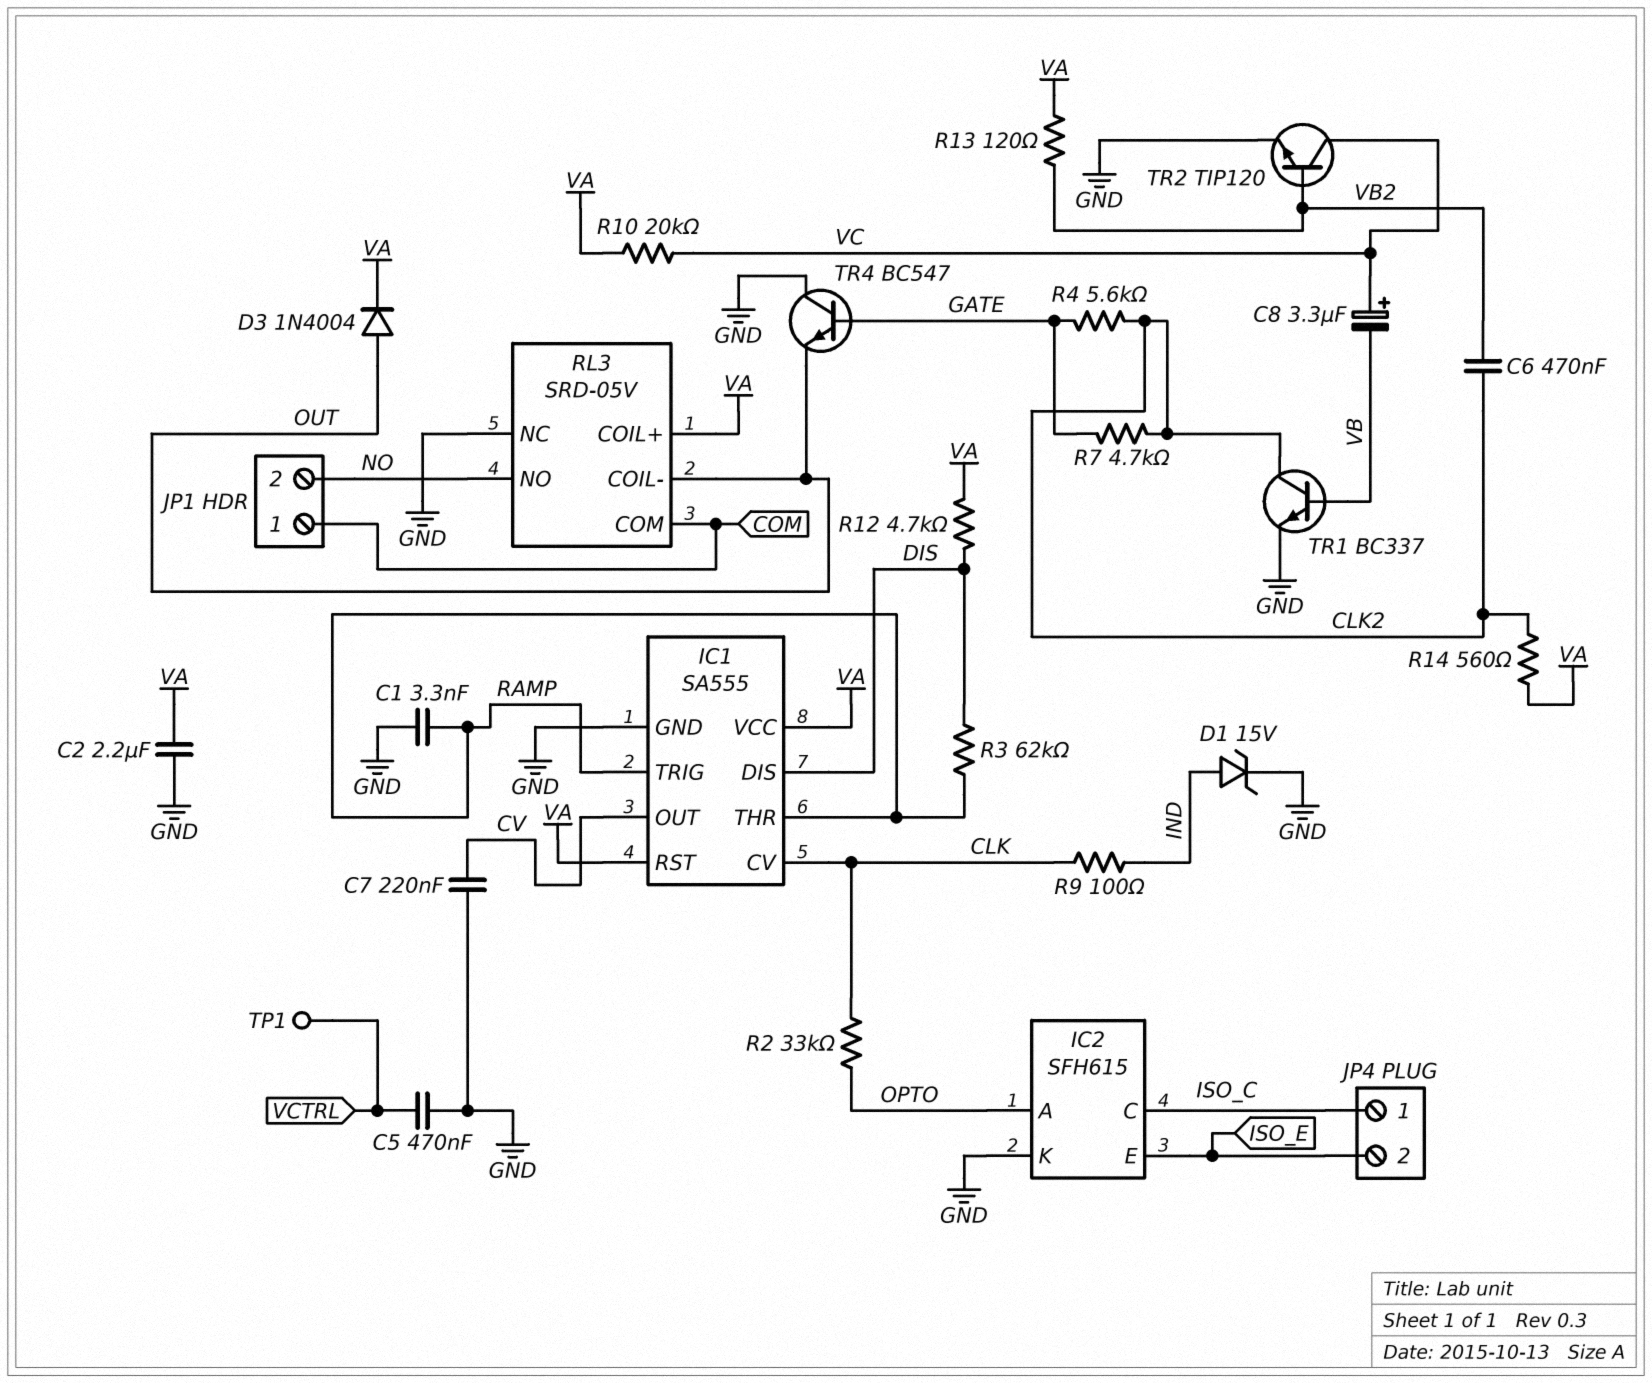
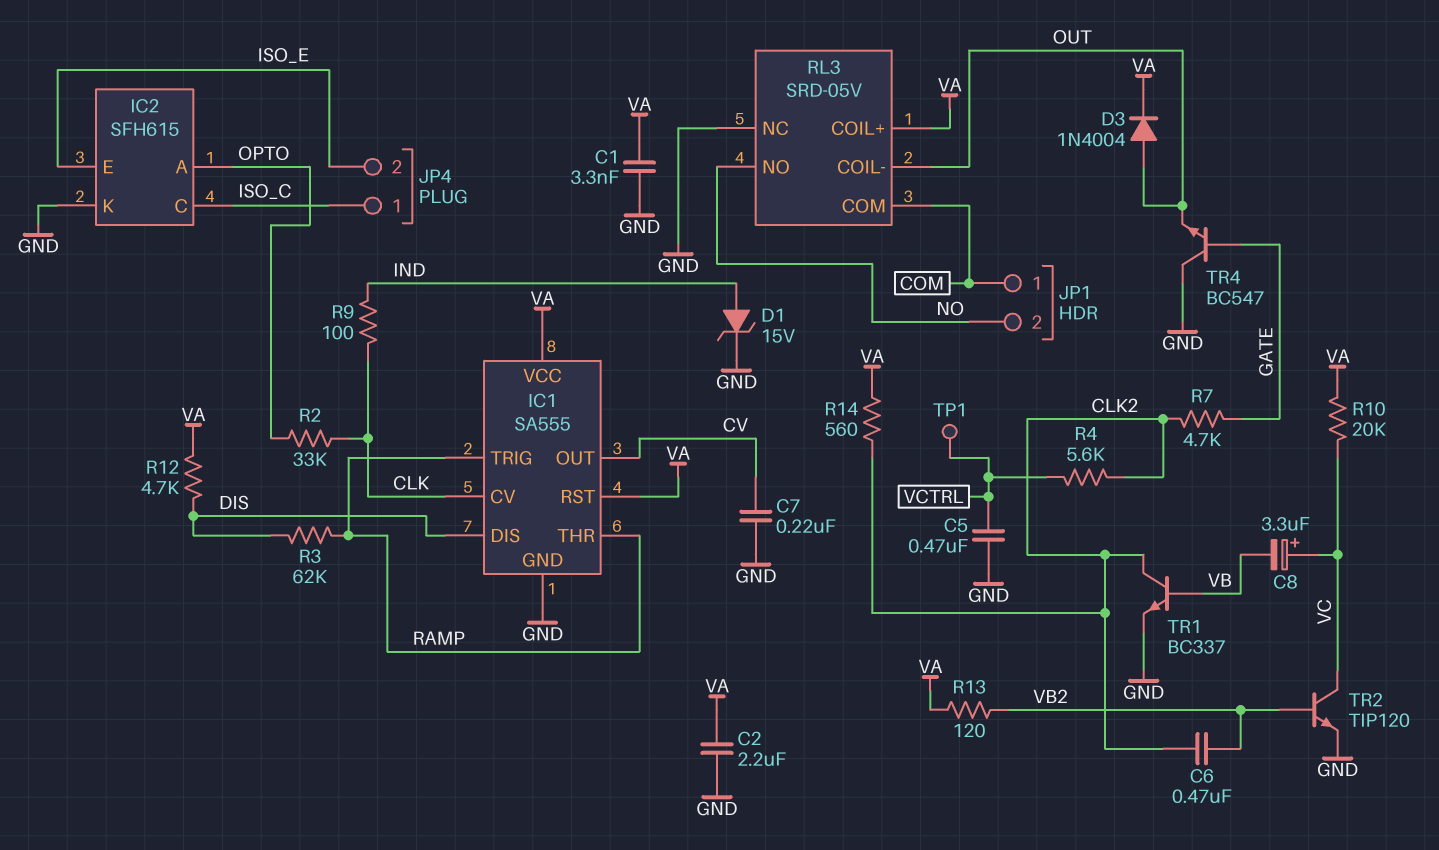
C1: 3.3nF (GND, RAMP) -> 3.3nF (GND, VA)
R4: 5.6k (CLK2, GATE) -> 5.6k (CLK2, VCTRL)

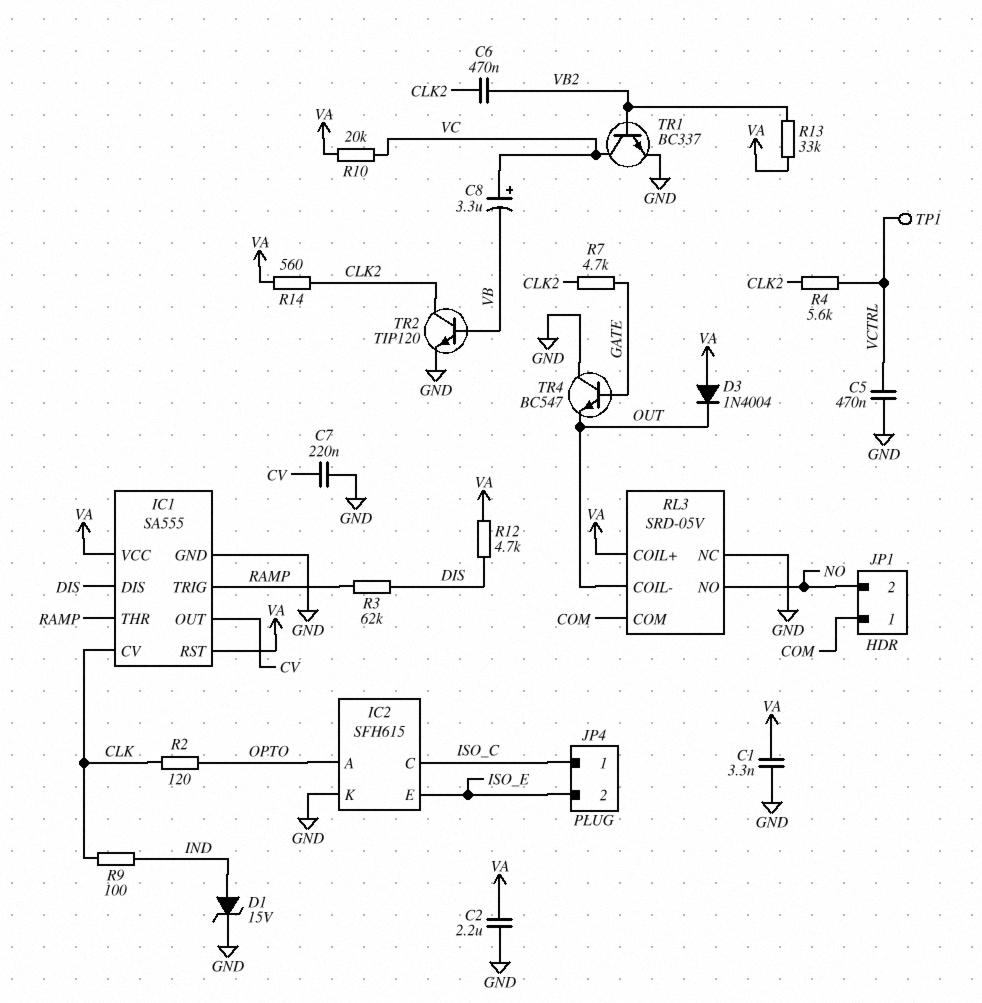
D3: diode 1N4004 (A OUT, K VA) -> diode 1N4004 (A VA, K OUT)
R2: 33k (CLK, OPTO) -> 120 (CLK, OPTO)
R13: 120 (VA, VB2) -> 33k (VA, VB2)
TR1: NPN BC337 (B VB, C CLK2, E GND) -> NPN BC337 (B VB2, C VC, E GND)
TR2: NPN TIP120 (B VB2, C VC, E GND) -> NPN TIP120 (B VB, C CLK2, E GND)

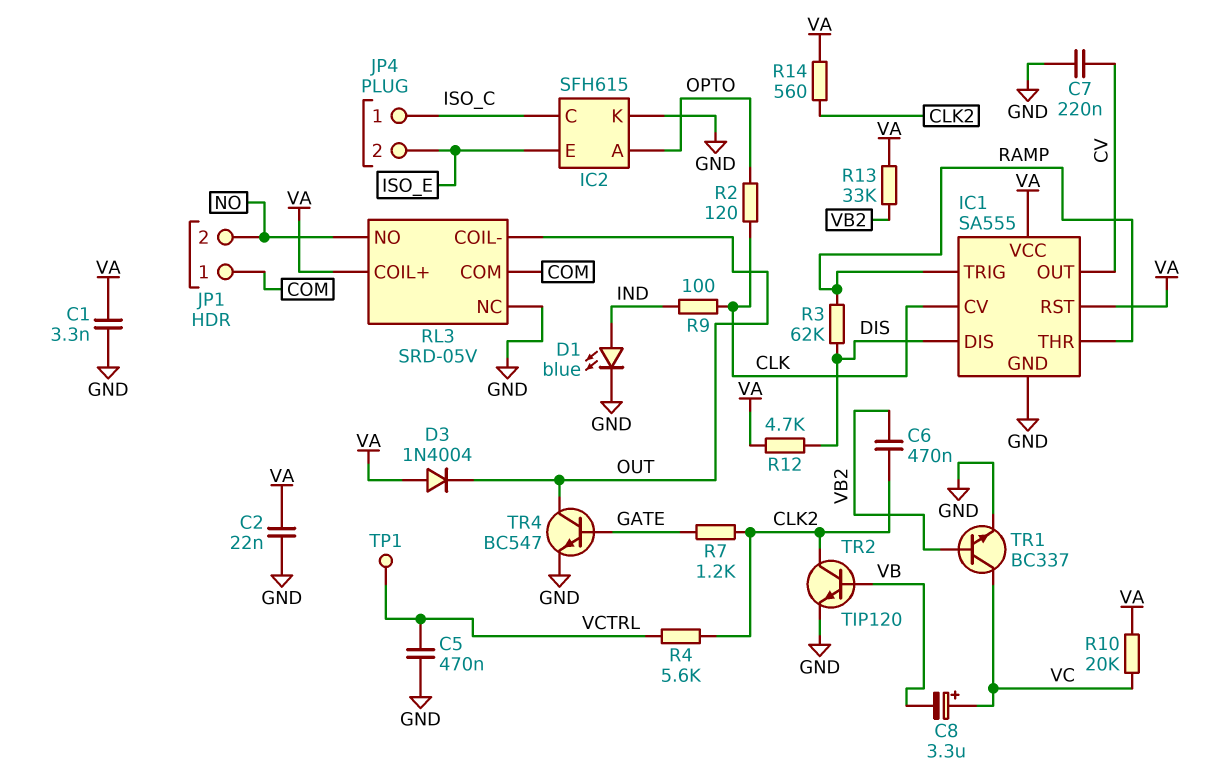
C2: 2.2uF (GND, VA) -> 22nF (GND, VA)
D1: zener 15V (A IND, K GND) -> LED blue (A IND, K GND)
R7: 4.7k (CLK2, GATE) -> 1.2k (CLK2, GATE)
TR4: NPN BC547 (B GATE, C GND, E OUT) -> NPN BC547 (B GATE, C OUT, E GND)

